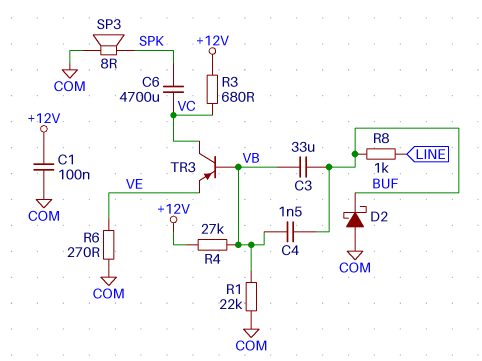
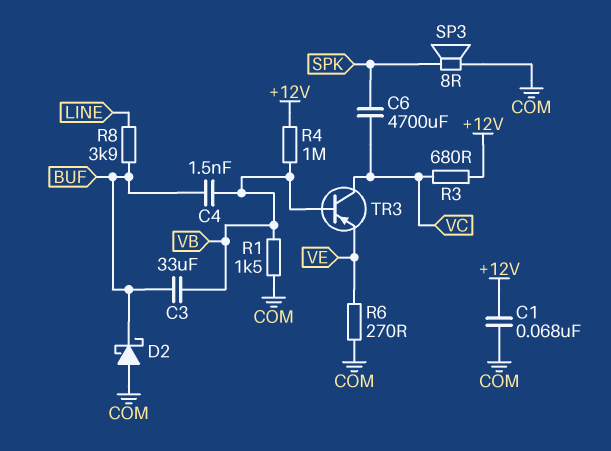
C1: 100nF (+12V, COM) -> 68nF (+12V, COM)
R1: 22k (COM, VB) -> 1.5k (COM, VB)
R4: 27k (+12V, VB) -> 1M (+12V, VB)
R8: 1k (BUF, LINE) -> 3.9k (BUF, LINE)

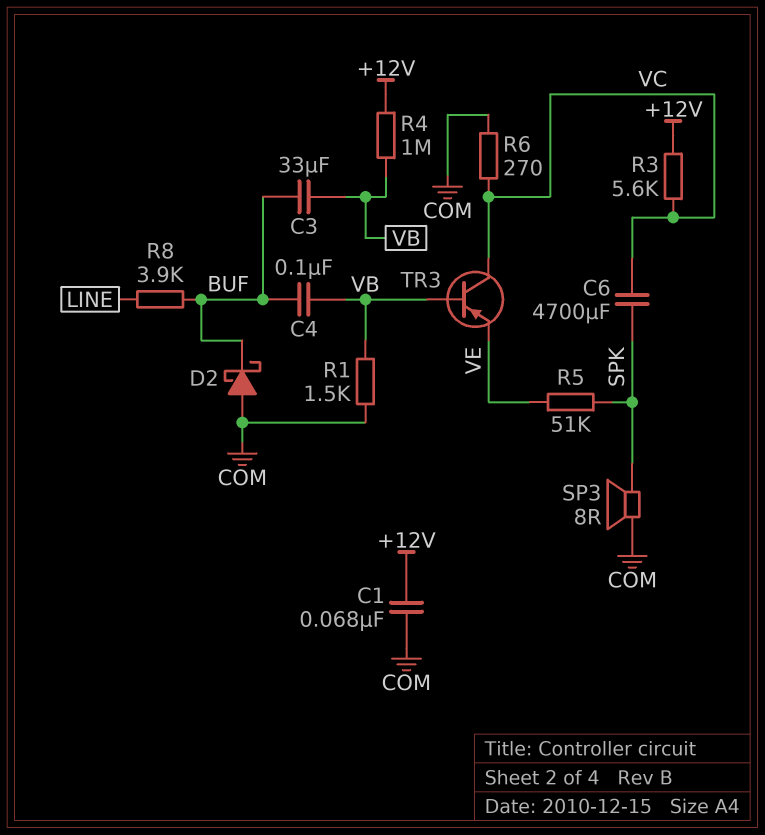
C4: 1.5nF (BUF, VB) -> 100nF (BUF, VB)
R3: 680 (+12V, VC) -> 5.6k (+12V, VC)
R5: none -> 51k (SPK, VE)
R6: 270 (COM, VE) -> 270 (COM, VC)

